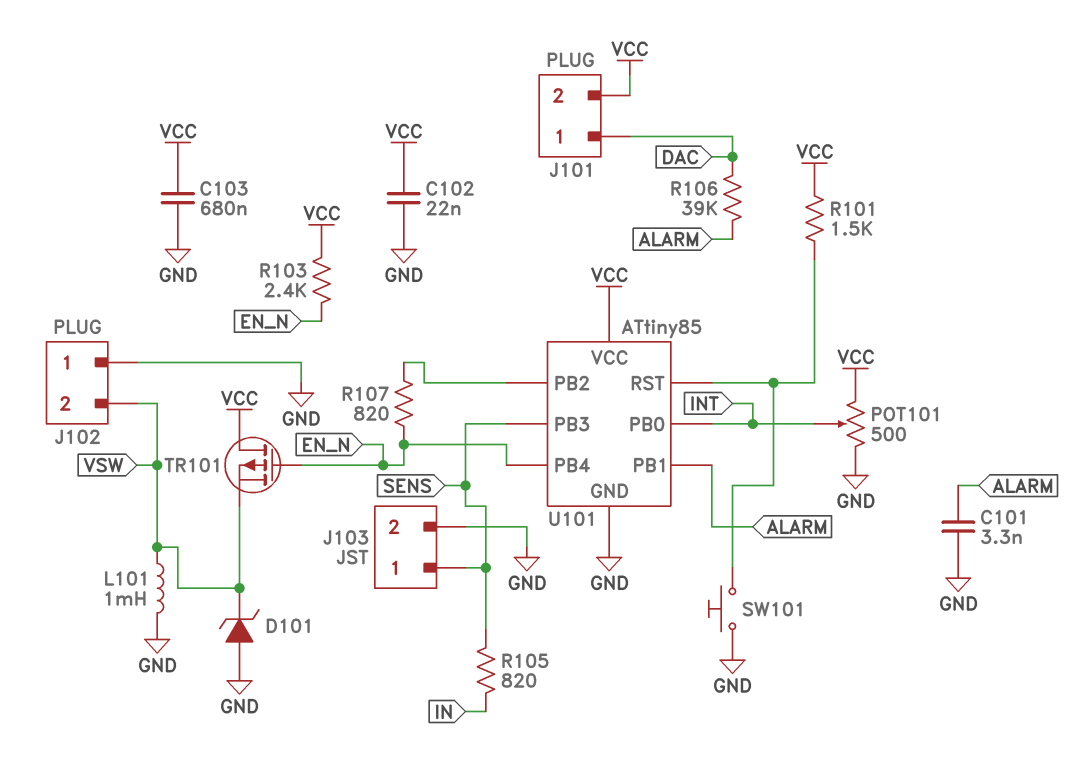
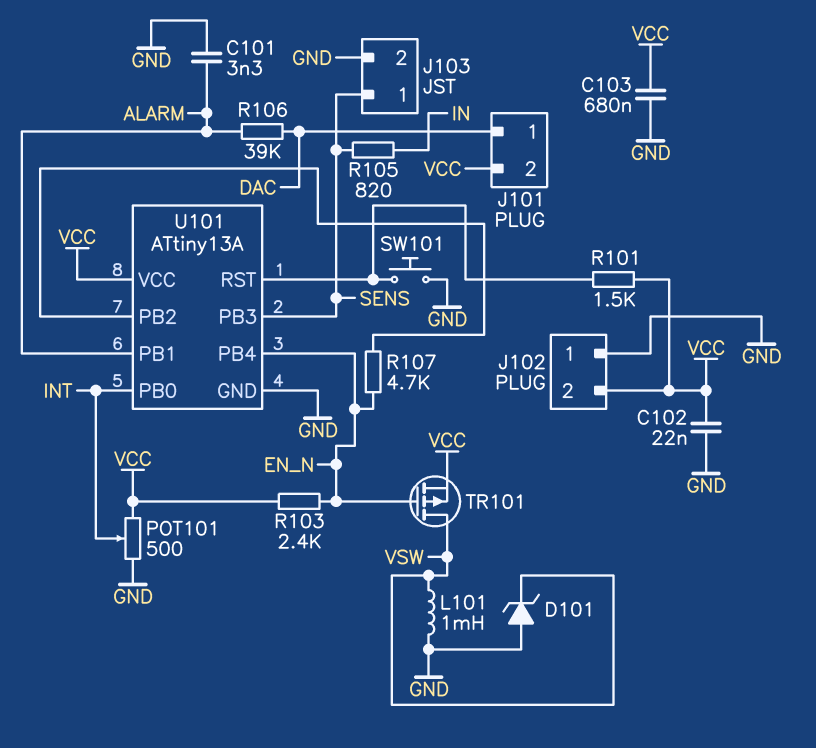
J102 pin 2: VSW -> VCC
R107: 820 (EN_N, U101/PB2) -> 4.7k (EN_N, U101/PB2)
TR101: PMOS (G EN_N, D VCC, S VSW) -> PMOS (G EN_N, D VSW, S VCC)
U101: ATtiny85 -> ATtiny13A

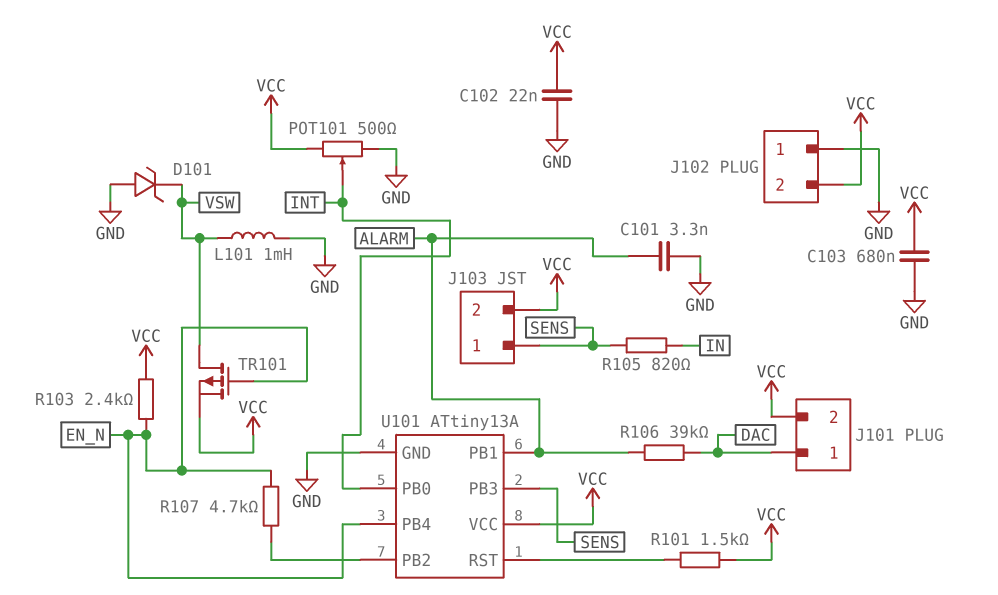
J103 pin 2: GND -> VCC
SW101: button (GND, U101/RST) -> none

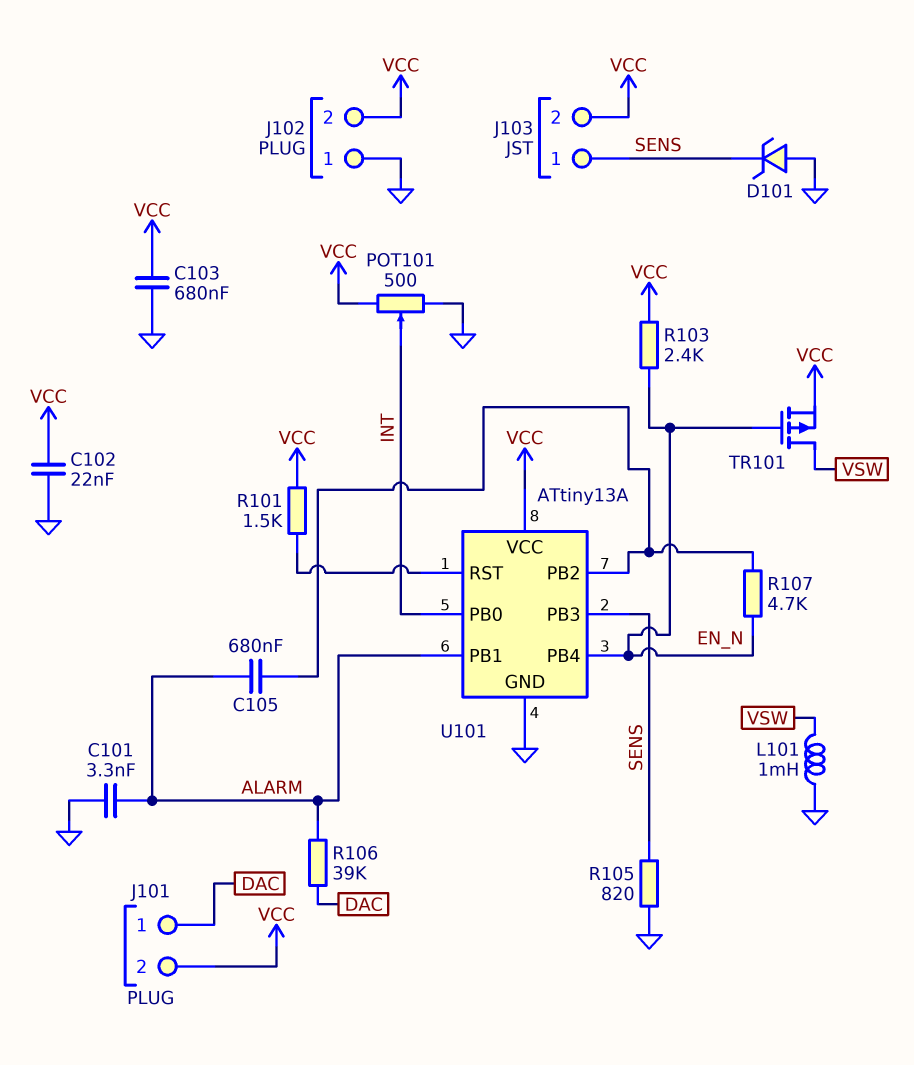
C105: none -> 680nF (ALARM, U101/PB2)
D101: zener (A GND, K VSW) -> zener (A GND, K SENS)
R105: 820 (IN, SENS) -> 820 (GND, SENS)

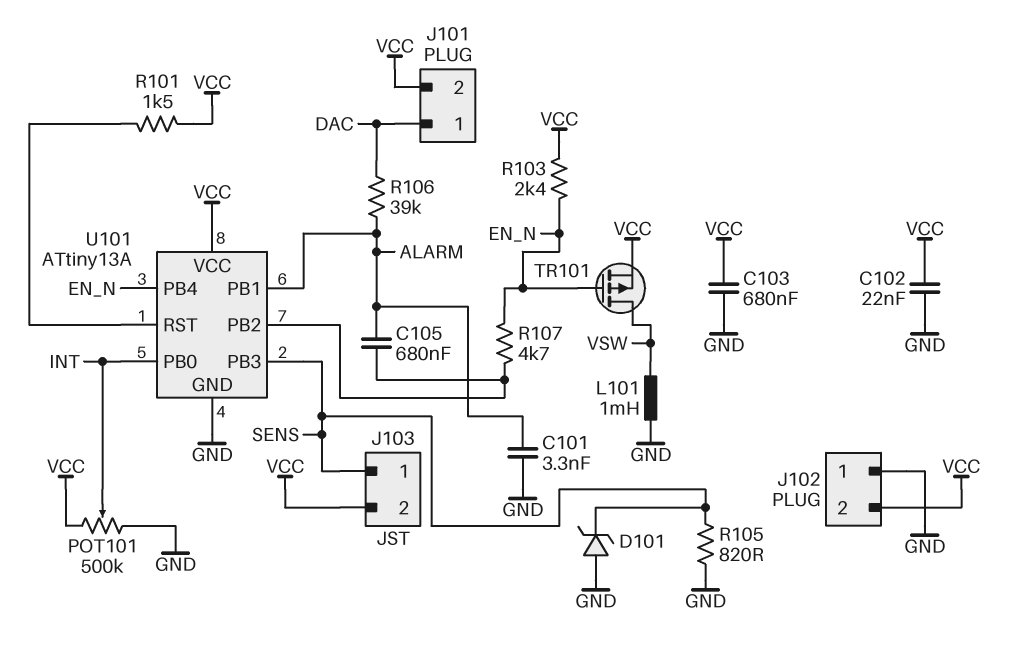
POT101: 500 (GND, VCC, wiper INT) -> 500k (GND, VCC, wiper INT)

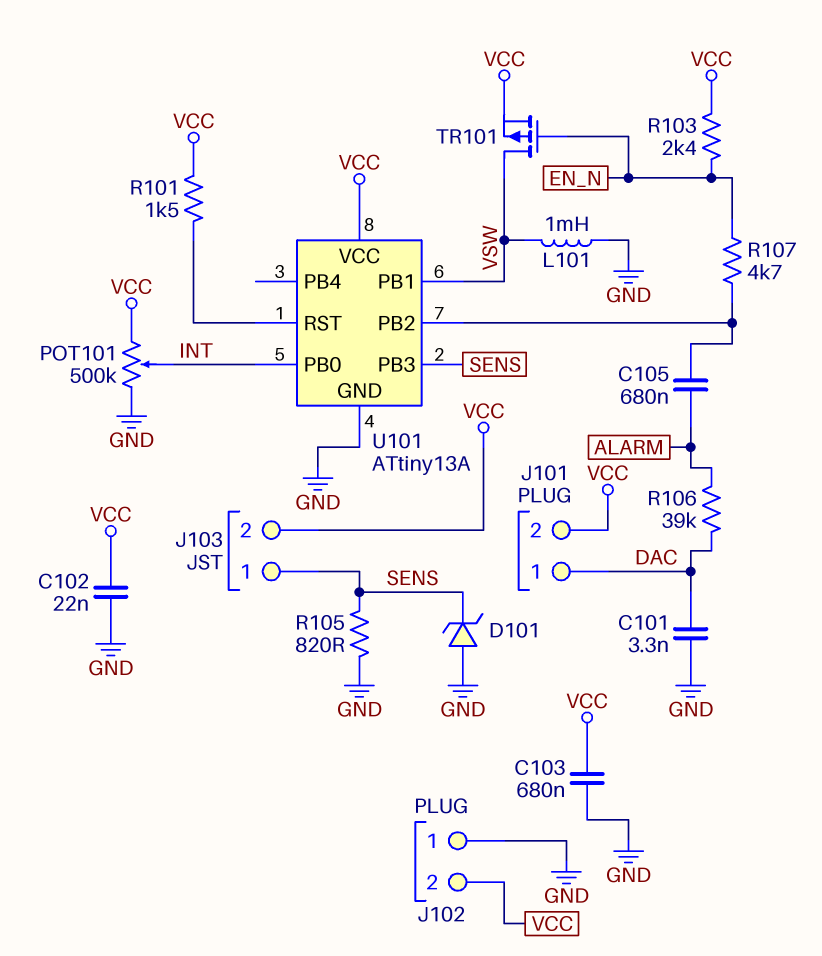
C101: 3.3nF (ALARM, GND) -> 3.3nF (DAC, GND)
U101 pin PB1: ALARM -> VSW
U101 pin PB4: EN_N -> none

